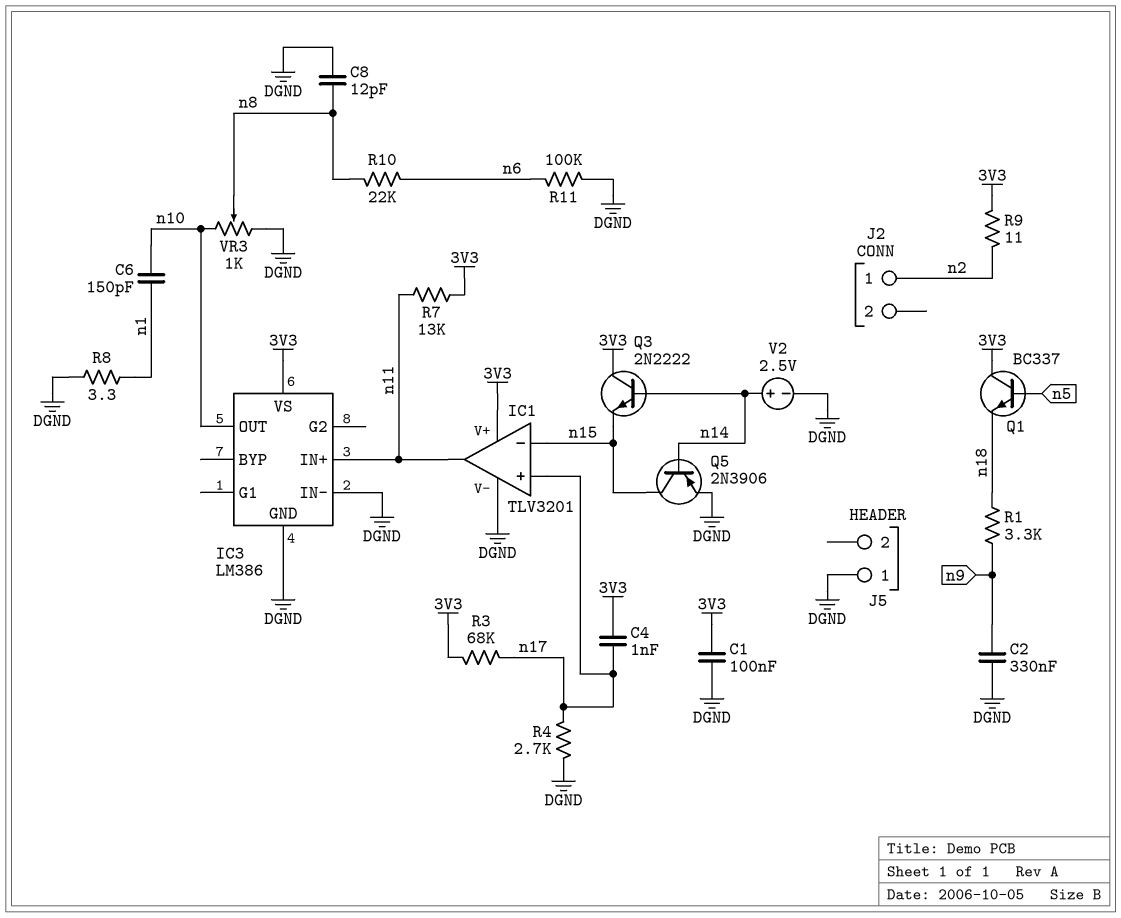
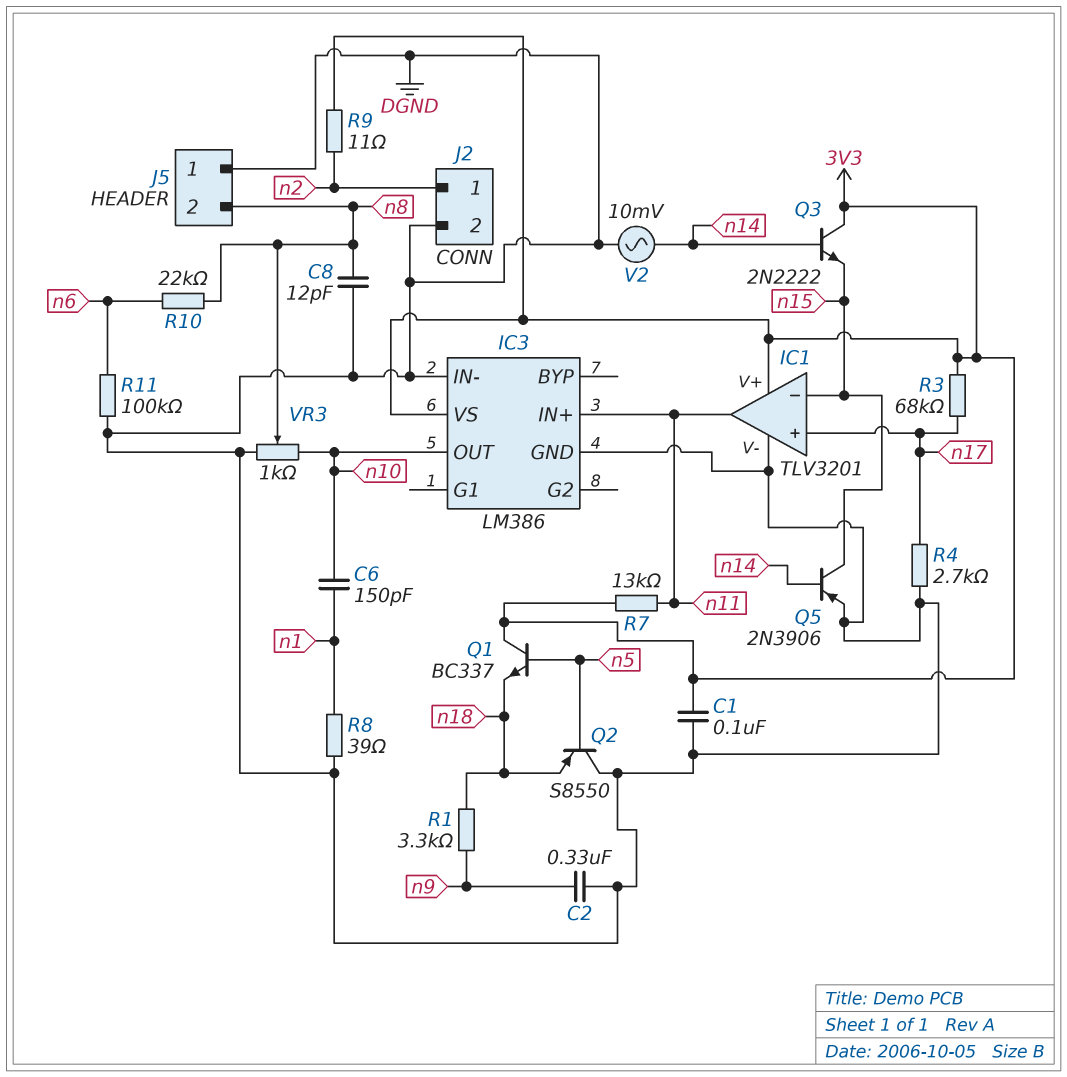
C4: 1nF (3V3, n17) -> none
J2 pin 2: none -> DGND
J5 pin 2: none -> n8
Q2: none -> PNP S8550 (B n5, C DGND, E n18)
R8: 3.3 (DGND, n1) -> 39 (DGND, n1)
V2: 2.5V (plus n14, minus DGND) -> AC 10mV (DGND, n14)

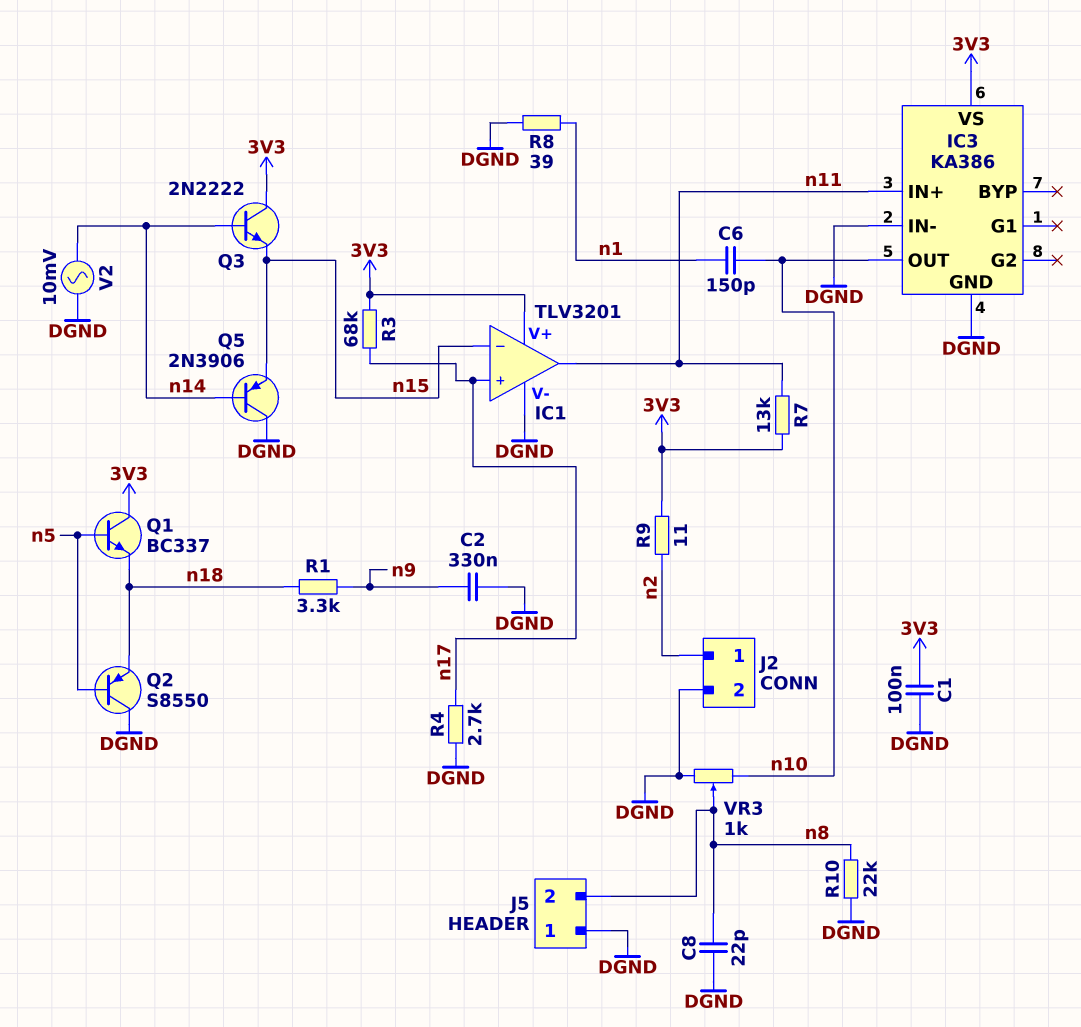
C8: 12pF (DGND, n8) -> 22pF (DGND, n8)
IC3: LM386 -> KA386
Q5: PNP 2N3906 (B n14, C n15, E DGND) -> PNP 2N3906 (B n14, C DGND, E n15)
R10: 22k (n6, n8) -> 22k (DGND, n8)
R11: 100k (DGND, n6) -> none

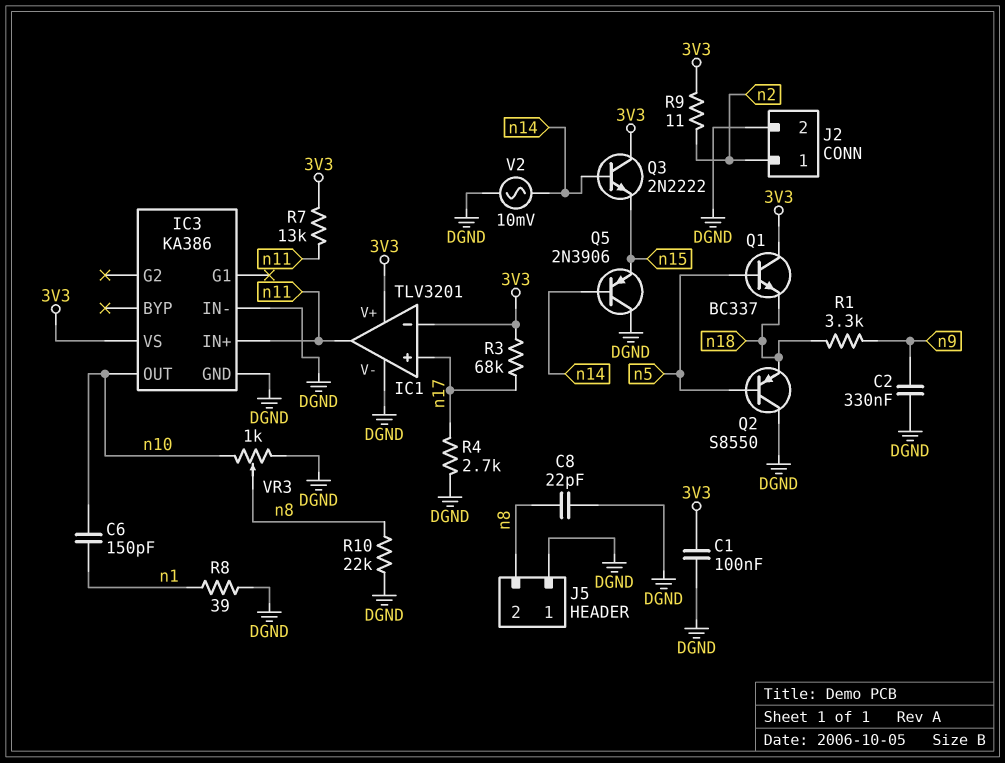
IC1 pin in-: n15 -> 3V3

